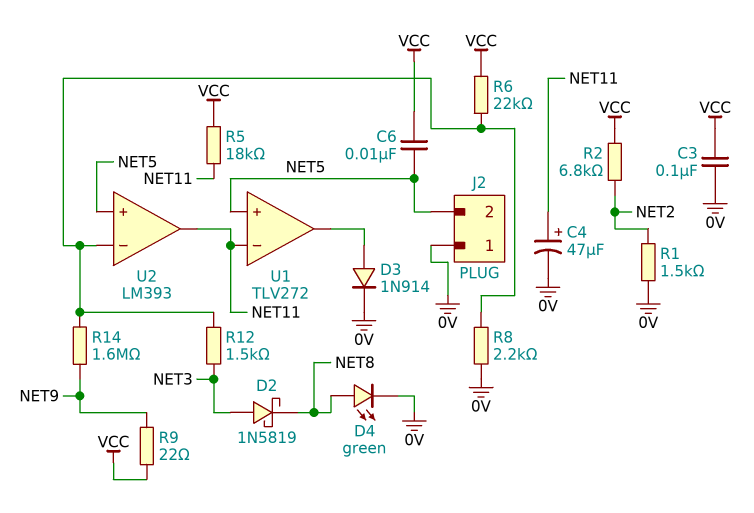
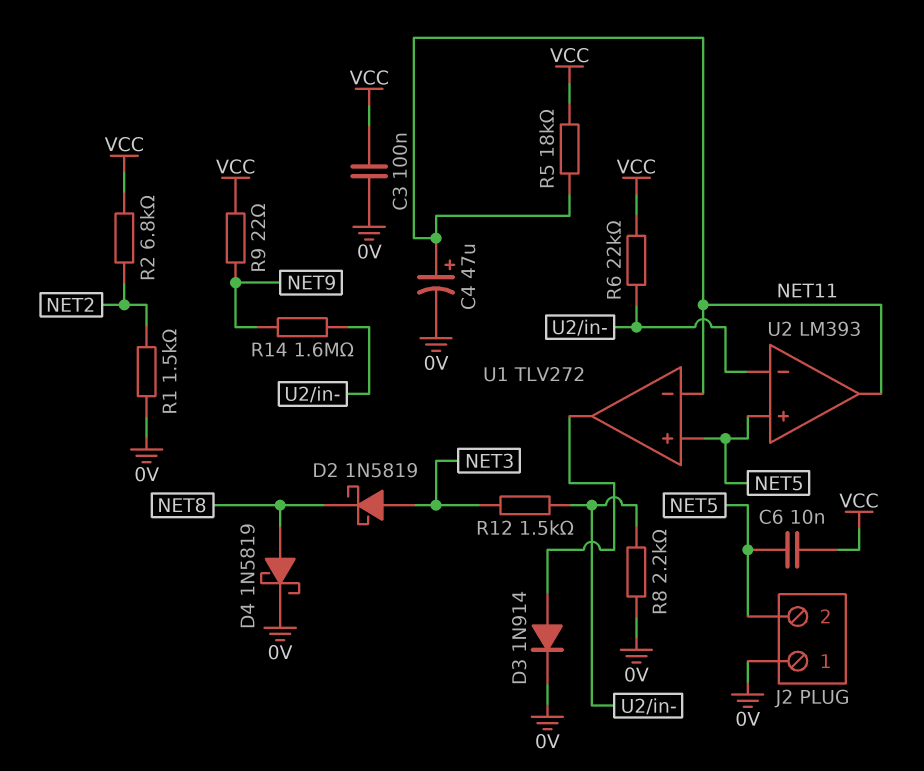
D4: LED green (A NET8, K 0V) -> schottky 1N5819 (A NET8, K 0V)

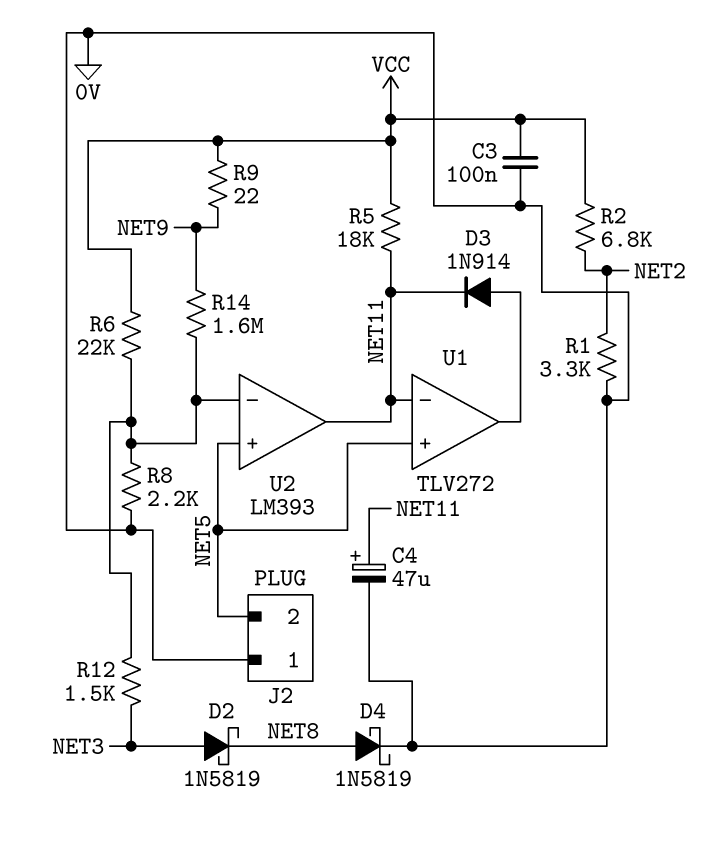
C6: 10nF (NET5, VCC) -> none
D3: diode 1N914 (A U1/out, K 0V) -> diode 1N914 (A U1/out, K NET11)
R1: 1.5k (0V, NET2) -> 3.3k (0V, NET2)

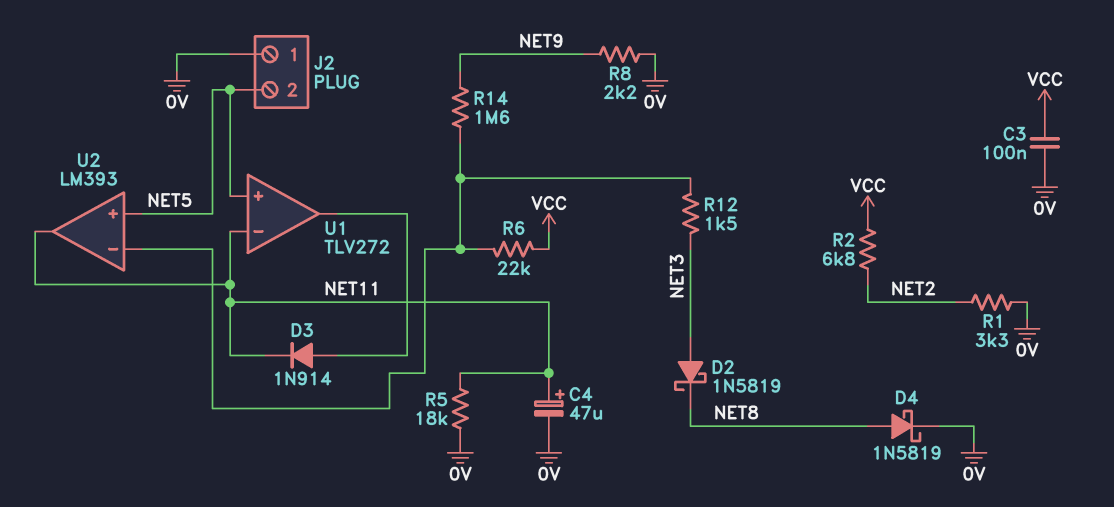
R5: 18k (NET11, VCC) -> 18k (0V, NET11)
R8: 2.2k (0V, U2/in-) -> 2.2k (0V, NET9)
R9: 22 (NET9, VCC) -> none

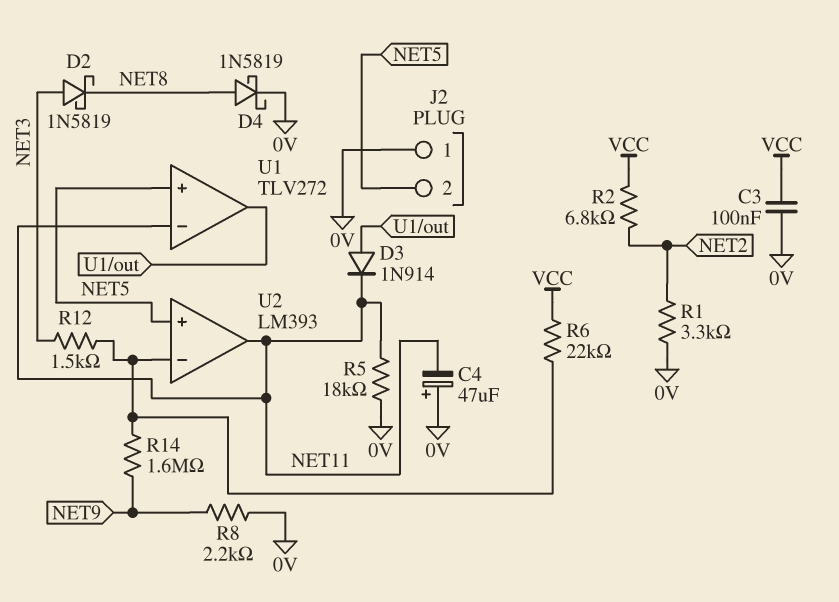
C4: 47uF (plus NET11, minus 0V) -> 47uF (plus 0V, minus NET11)

